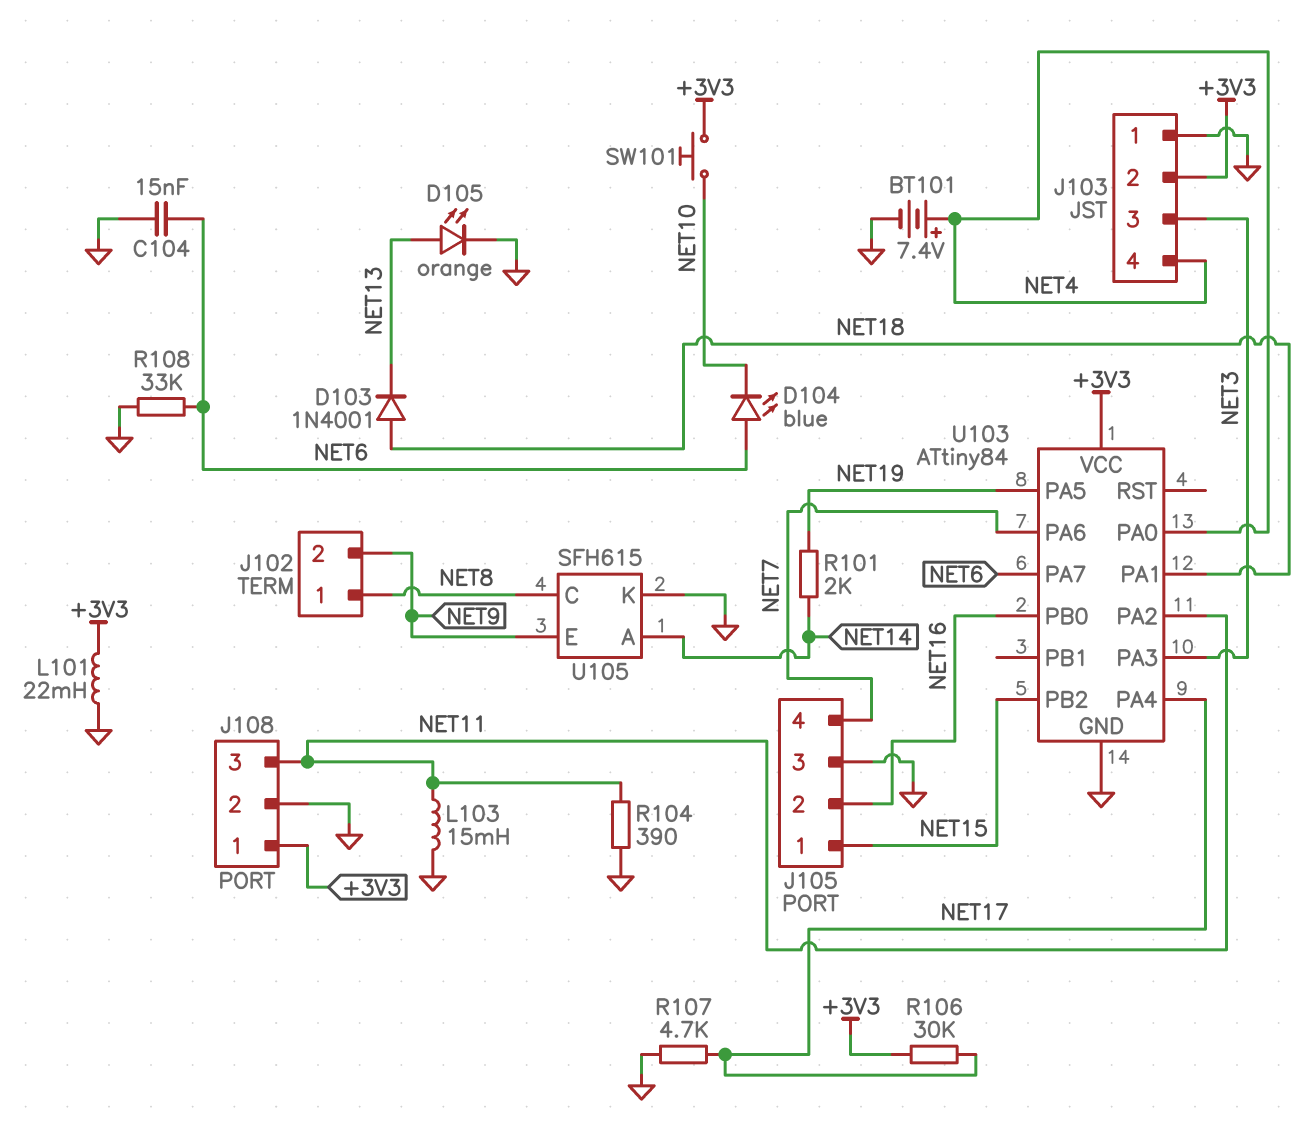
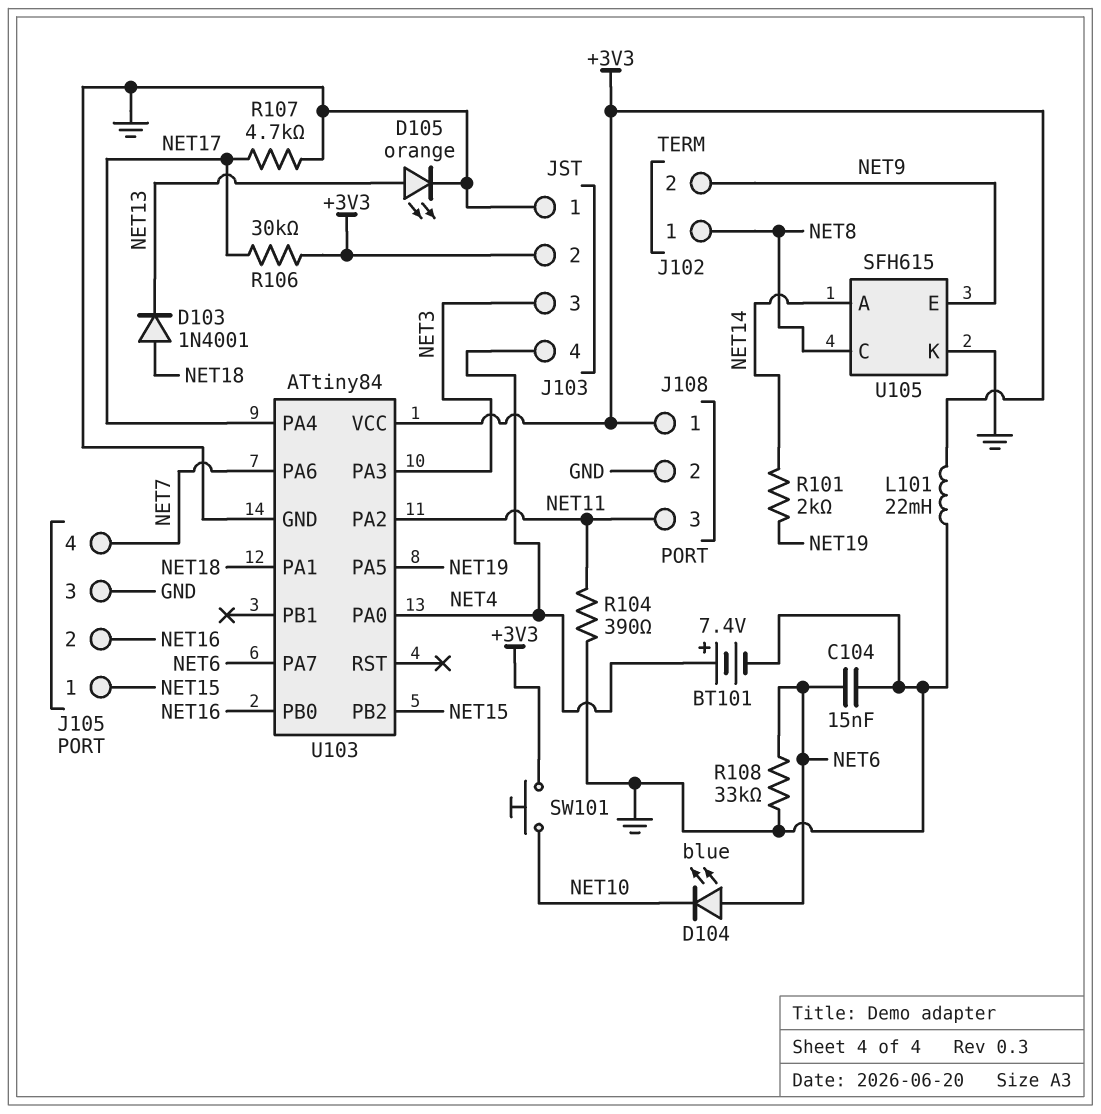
L103: 15mH (GND, NET11) -> none

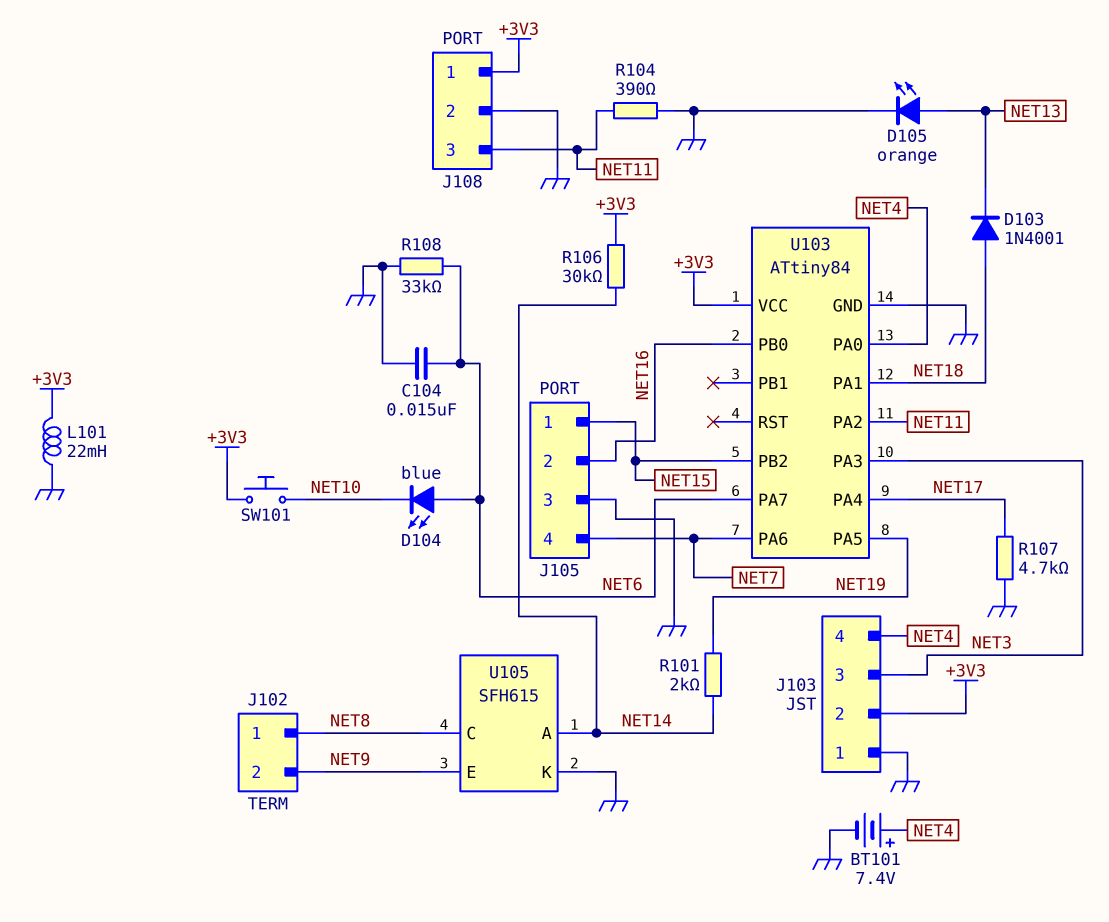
R106: 30k (+3V3, NET17) -> 30k (+3V3, NET14)

